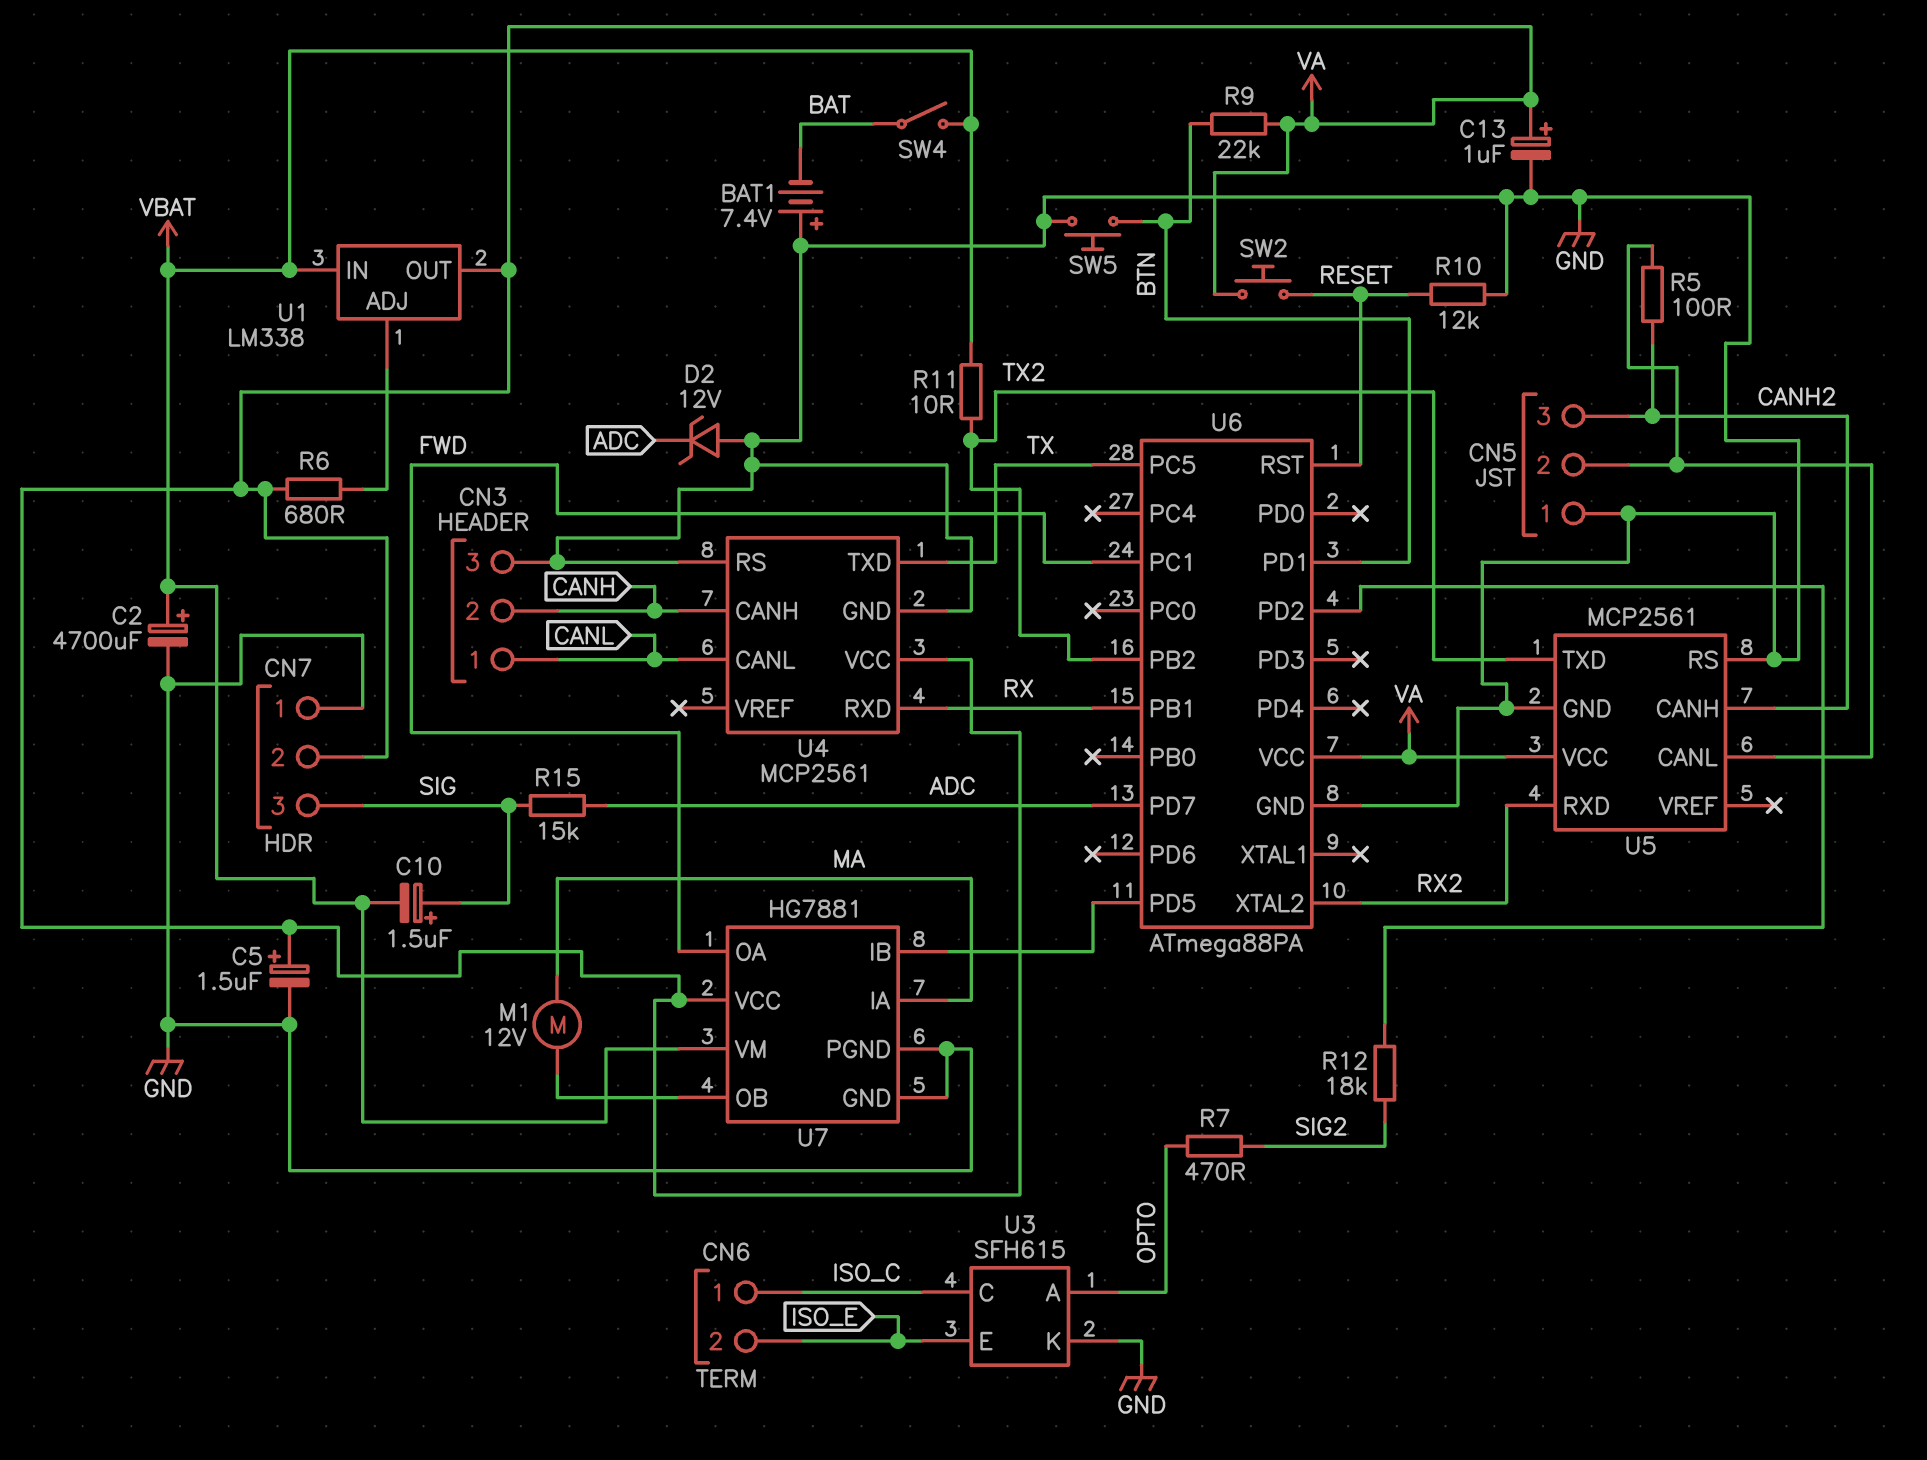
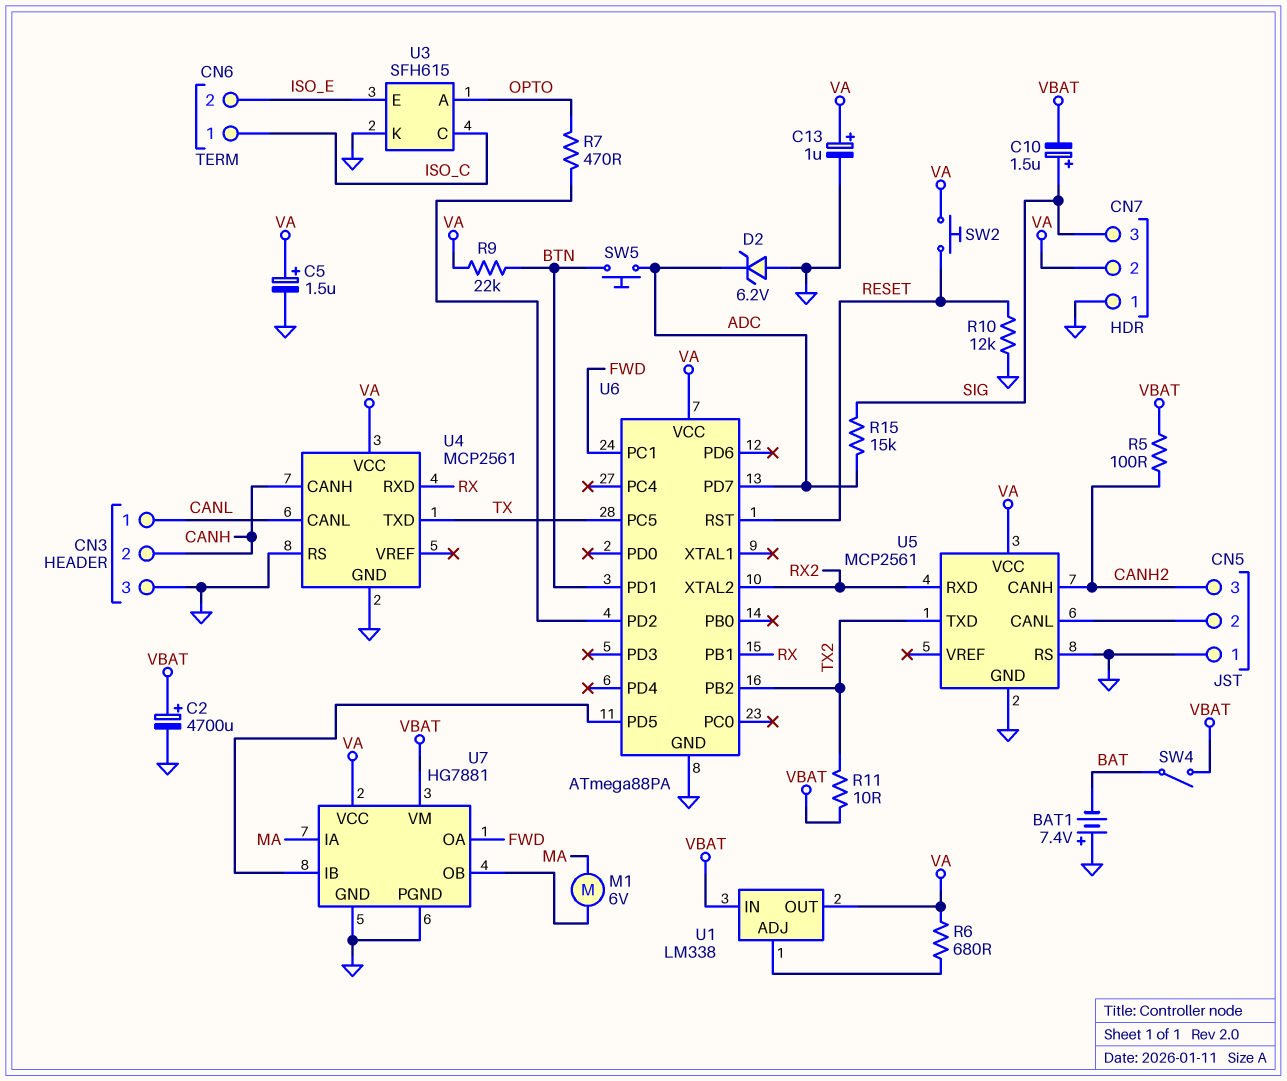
D2: zener 12V (A GND, K ADC) -> zener 6.2V (A GND, K ADC)
M1: motor 12V (MA, U7/OB) -> motor 6V (MA, U7/OB)
R5: 100 (CANH2, CN5/2) -> 100 (CANH2, VBAT)
R7: 470 (OPTO, SIG2) -> 470 (OPTO, U6/PD2)
R12: 18k (SIG2, U6/PD2) -> none
SW5: button (BTN, GND) -> button (ADC, BTN)

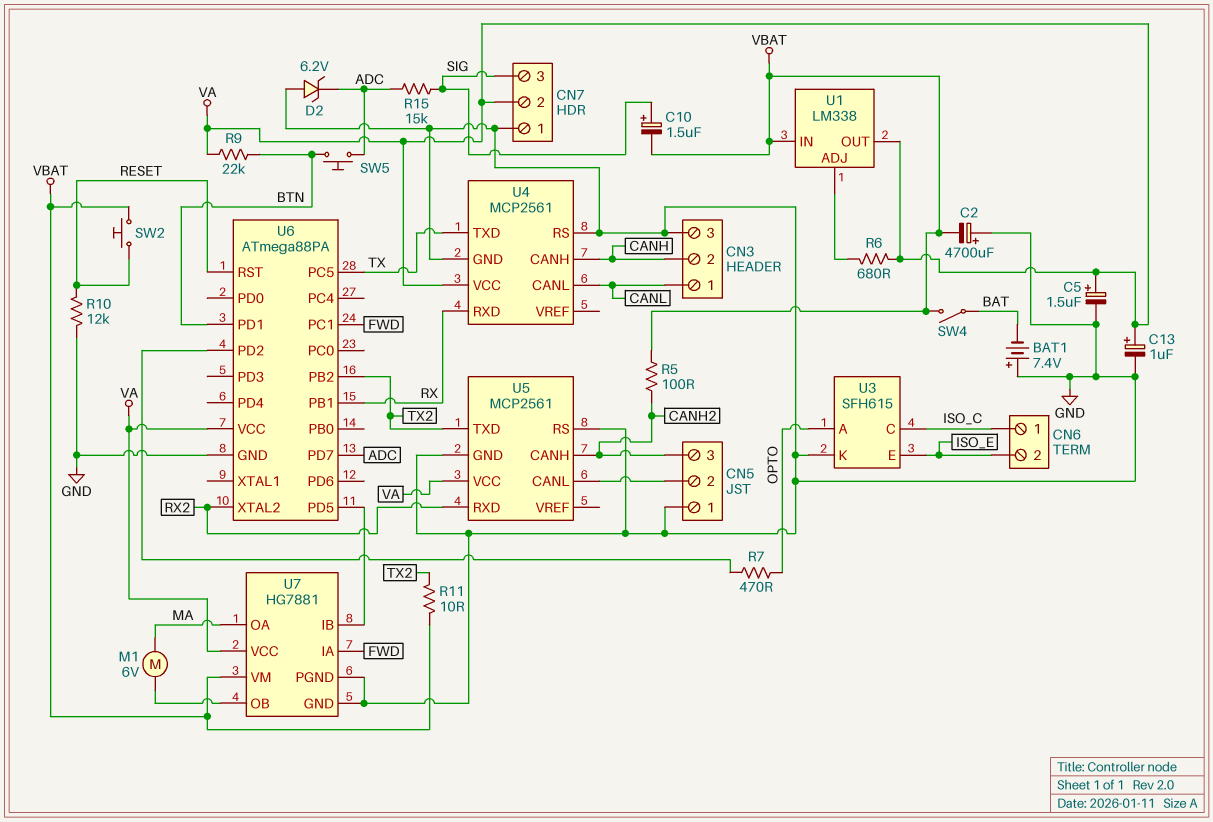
C2: 4700uF (plus VBAT, minus GND) -> 4700uF (plus GND, minus VBAT)
SW2: button (RESET, VA) -> button (RESET, VBAT)
U7 pin IA: MA -> FWD
U7 pin OA: FWD -> MA

